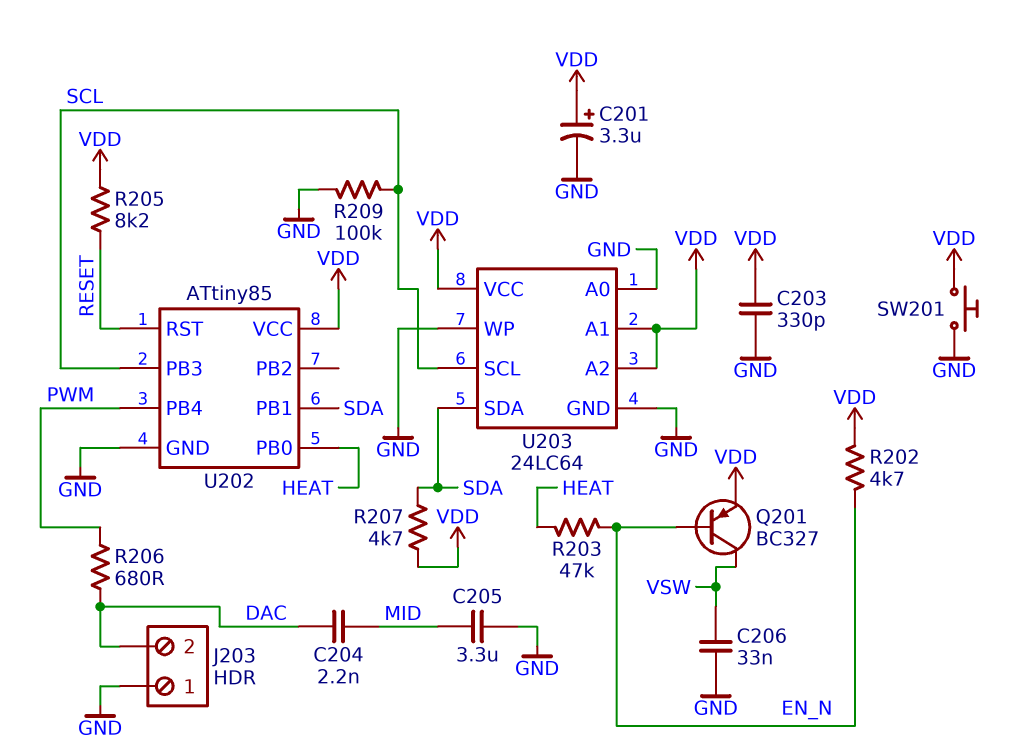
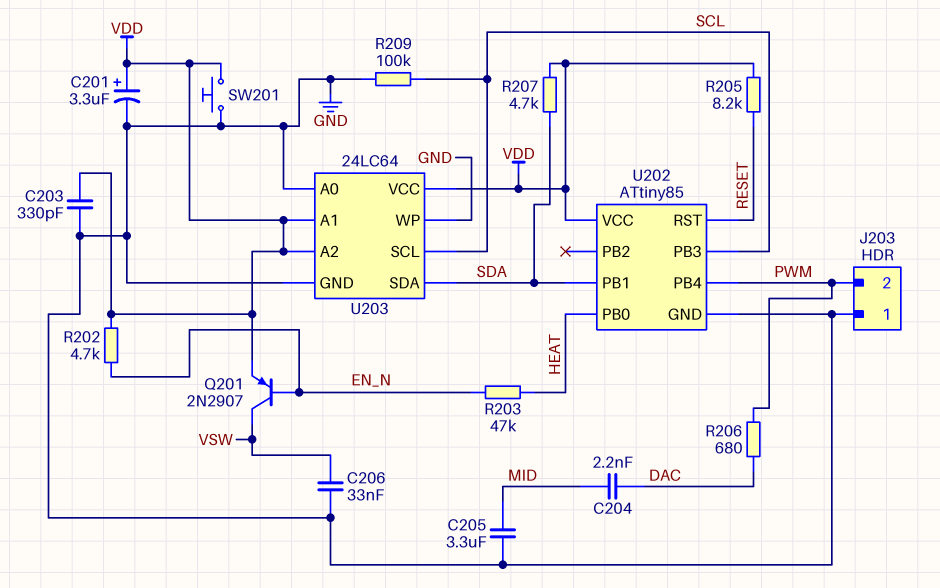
J203 pin 2: DAC -> PWM
Q201: PNP BC327 (B EN_N, C VSW, E VDD) -> PNP 2N2907 (B EN_N, C VSW, E VDD)

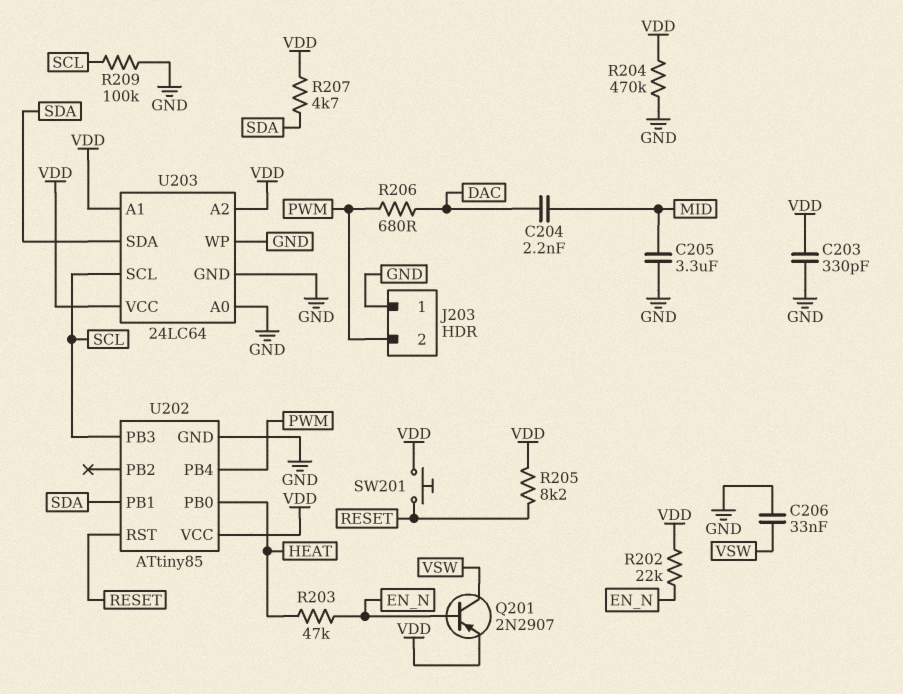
C201: 3.3uF (plus VDD, minus GND) -> none
R202: 4.7k (EN_N, VDD) -> 22k (EN_N, VDD)
R204: none -> 470k (GND, VDD)
SW201: button (GND, VDD) -> button (RESET, VDD)

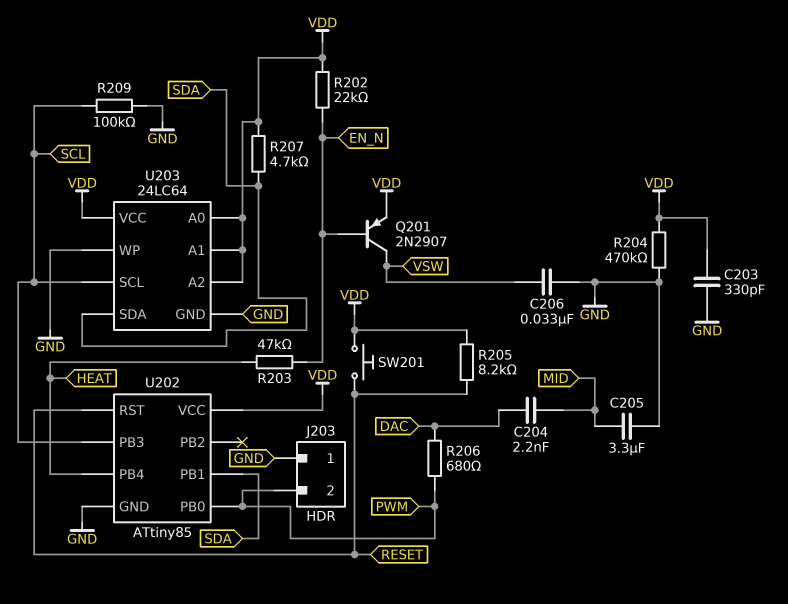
U202 pin PB0: HEAT -> PWM
U202 pin PB4: PWM -> HEAT
U203 pin A0: GND -> VDD

